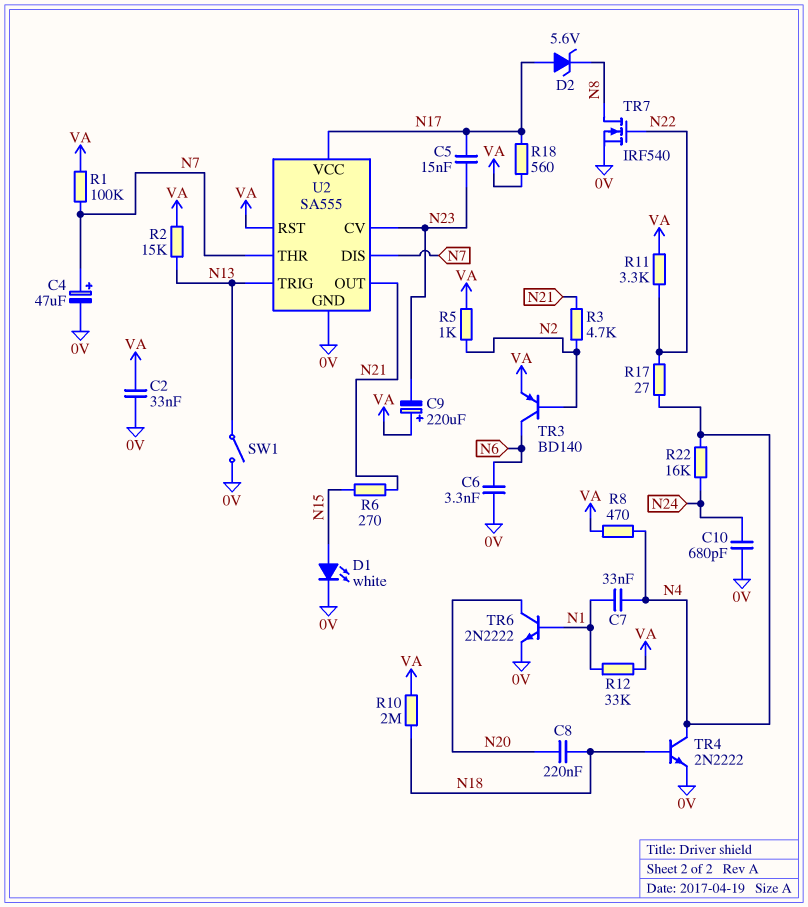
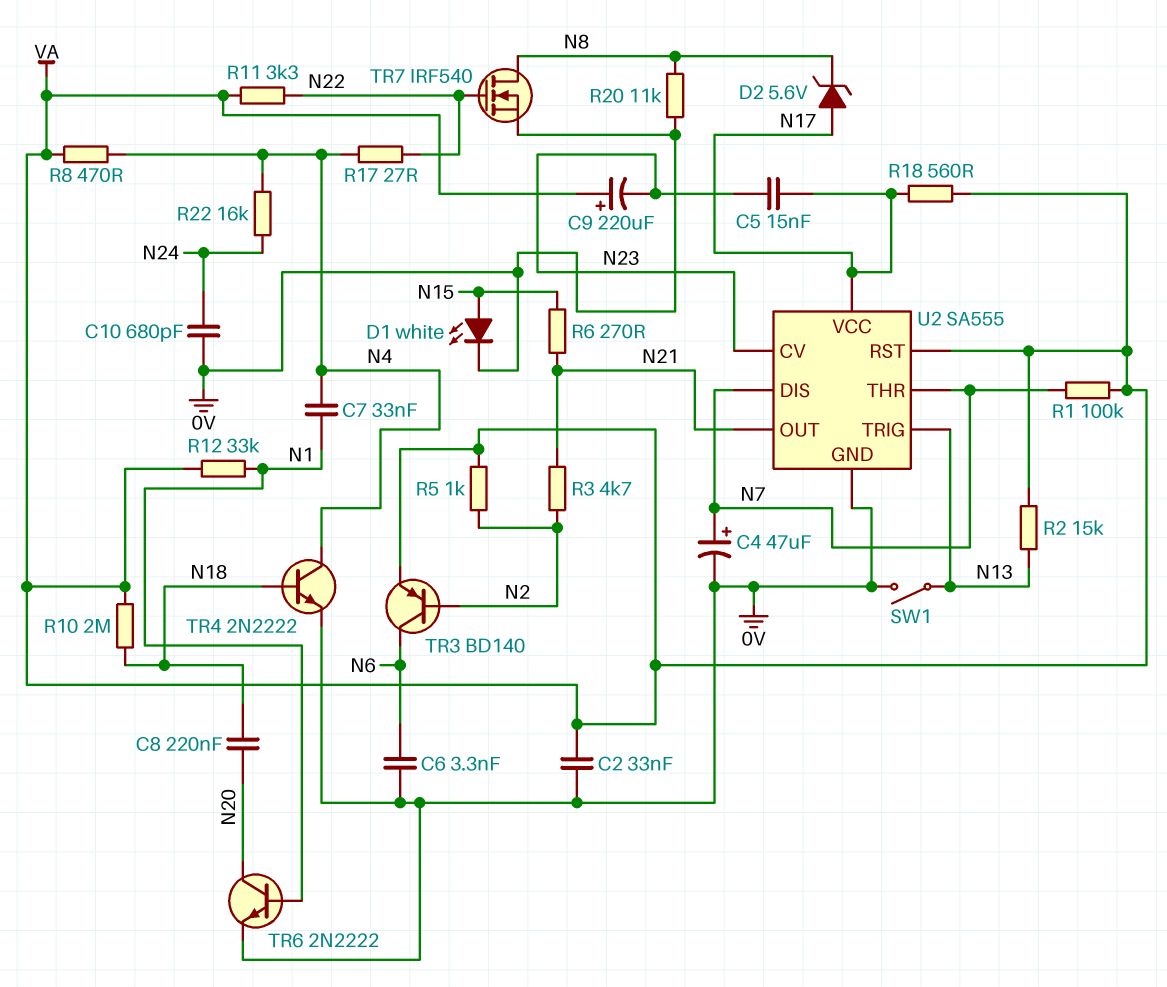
R20: none -> 11k (0V, N8)

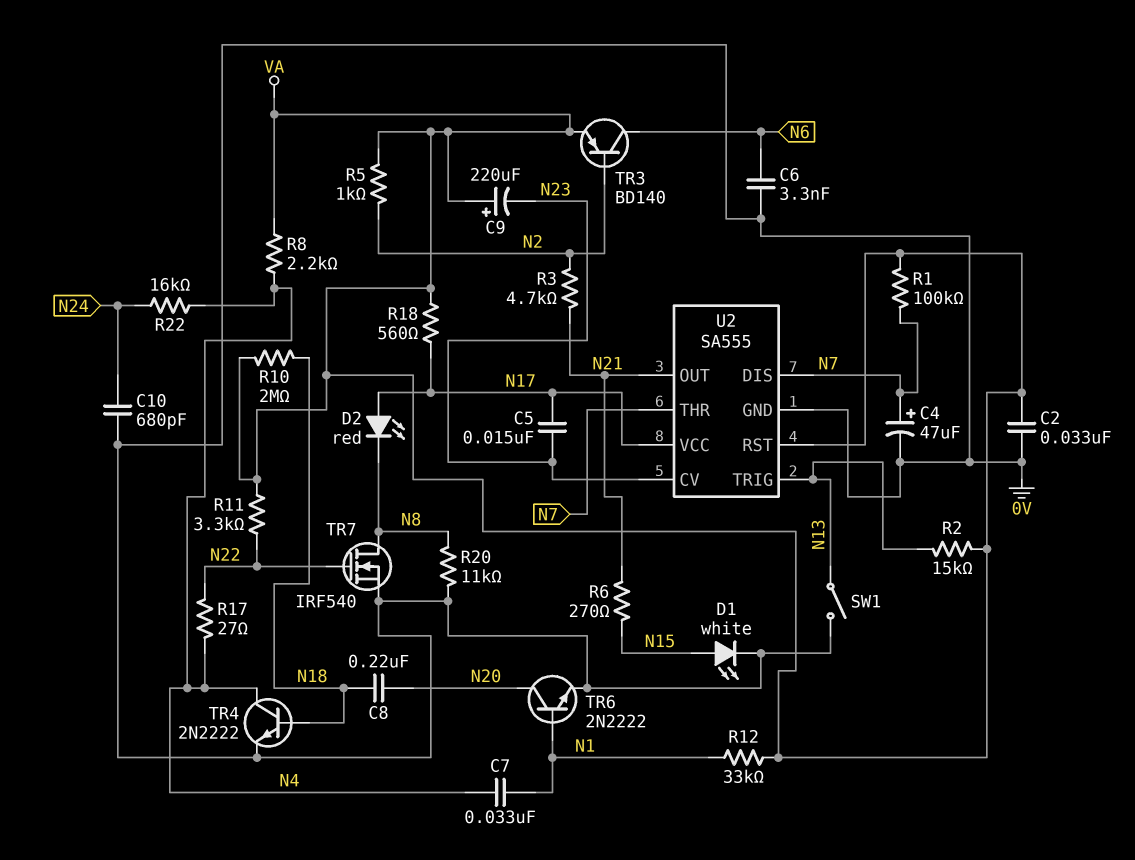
D2: zener 5.6V (A N17, K N8) -> LED red (A N17, K N8)
R8: 470 (N4, VA) -> 2.2k (N4, VA)

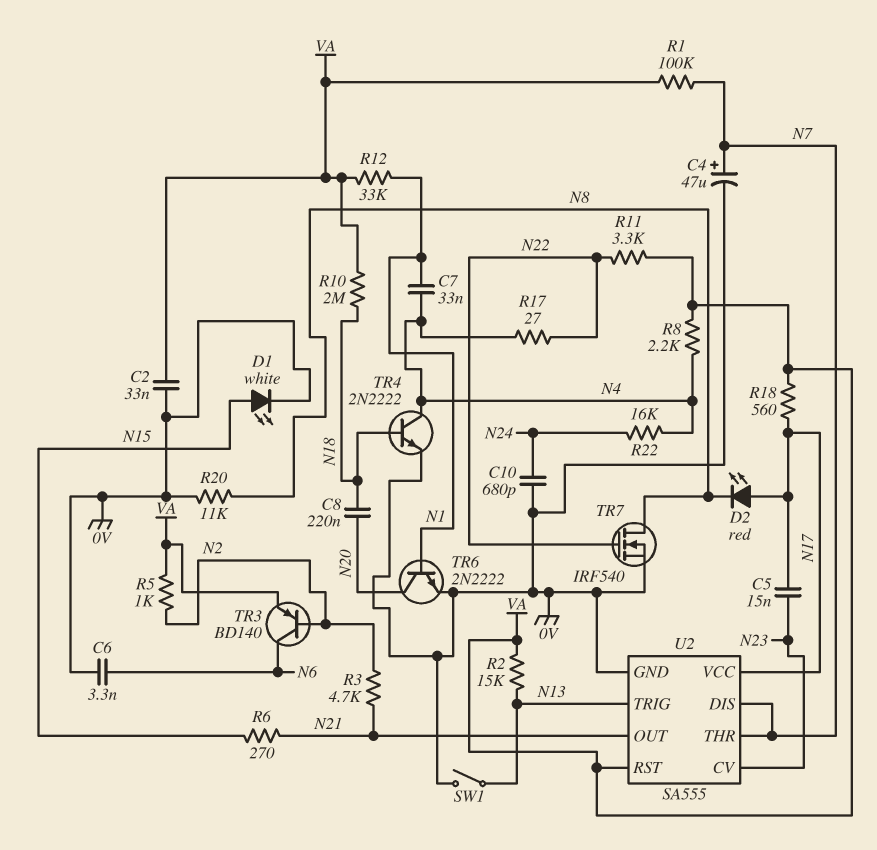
C9: 220uF (plus VA, minus N23) -> none

